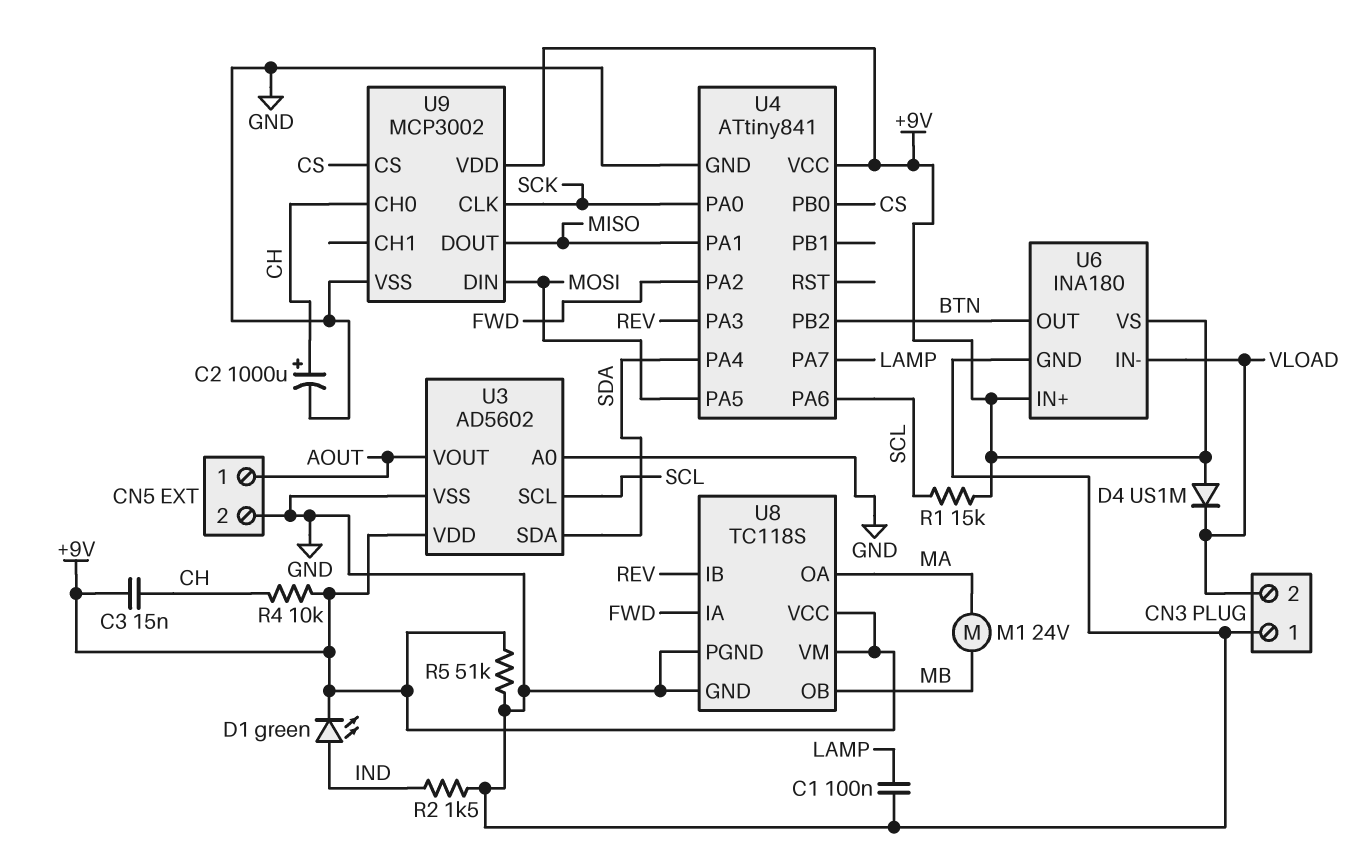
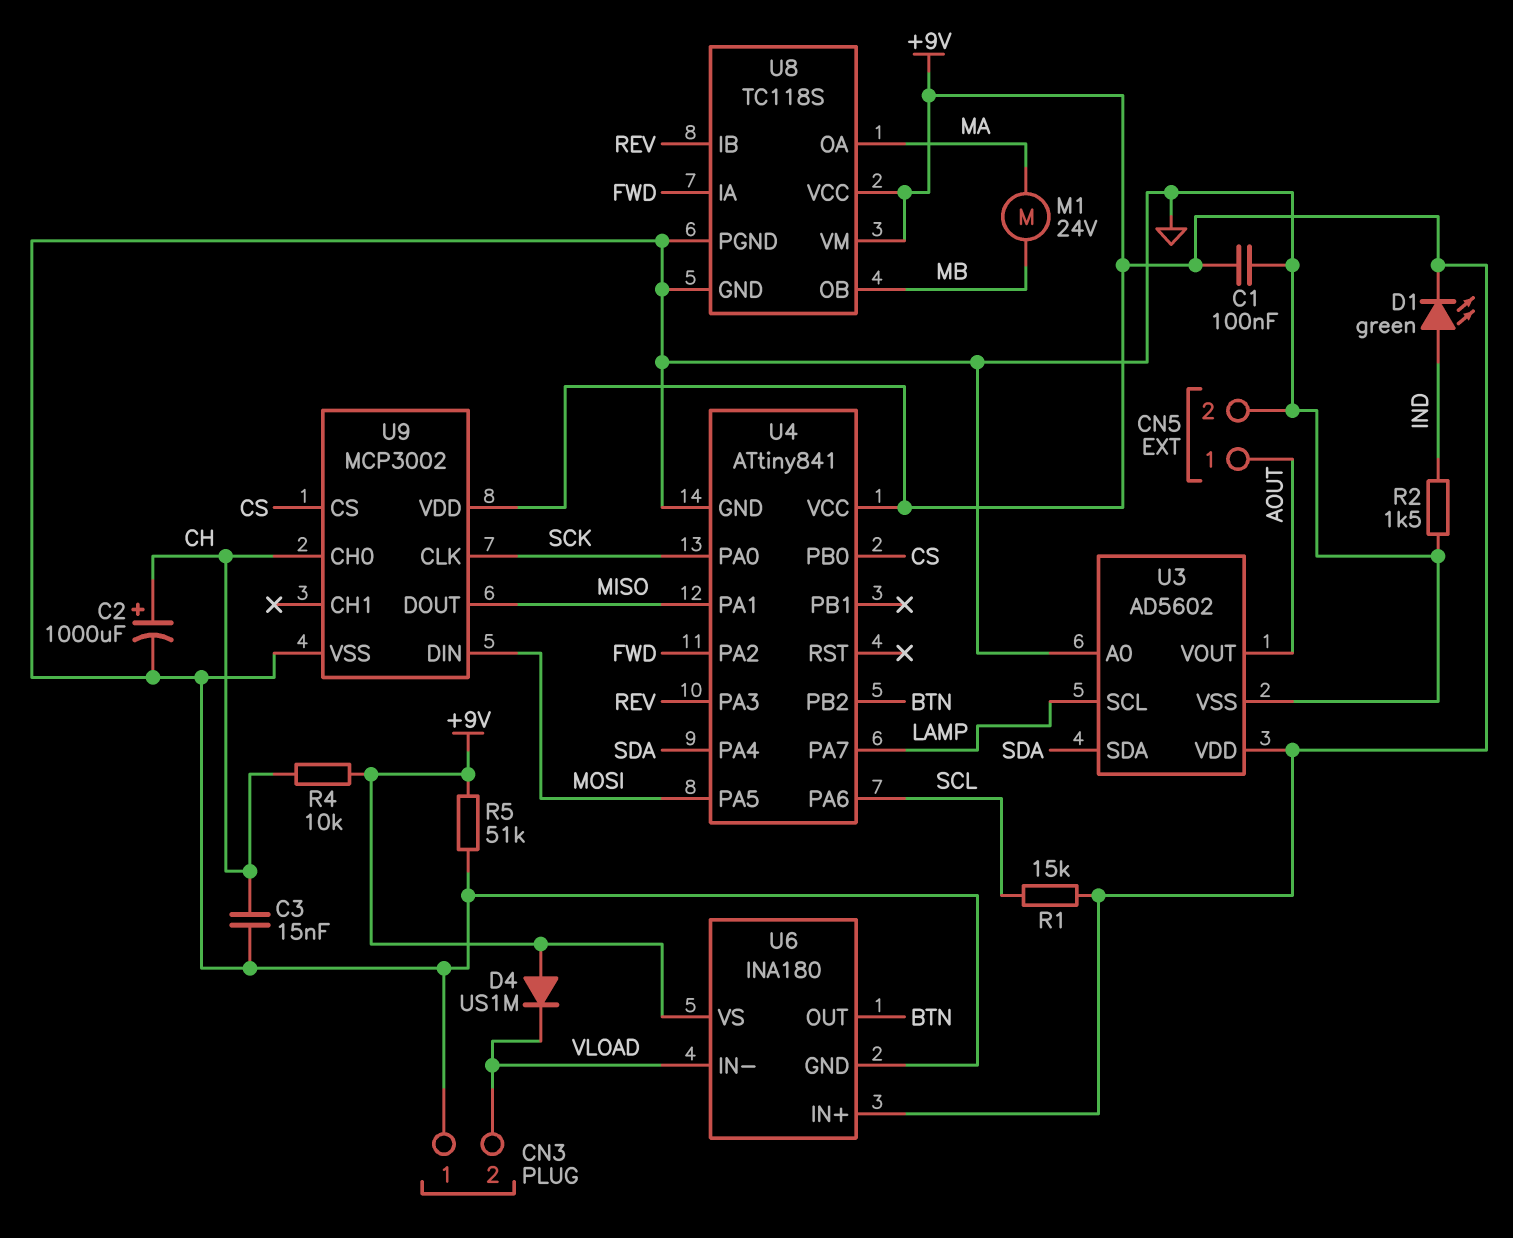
C1: 100nF (GND, LAMP) -> 100nF (+9V, GND)
C3: 15nF (+9V, CH) -> 15nF (CH, GND)
U3 pin SCL: SCL -> LAMP

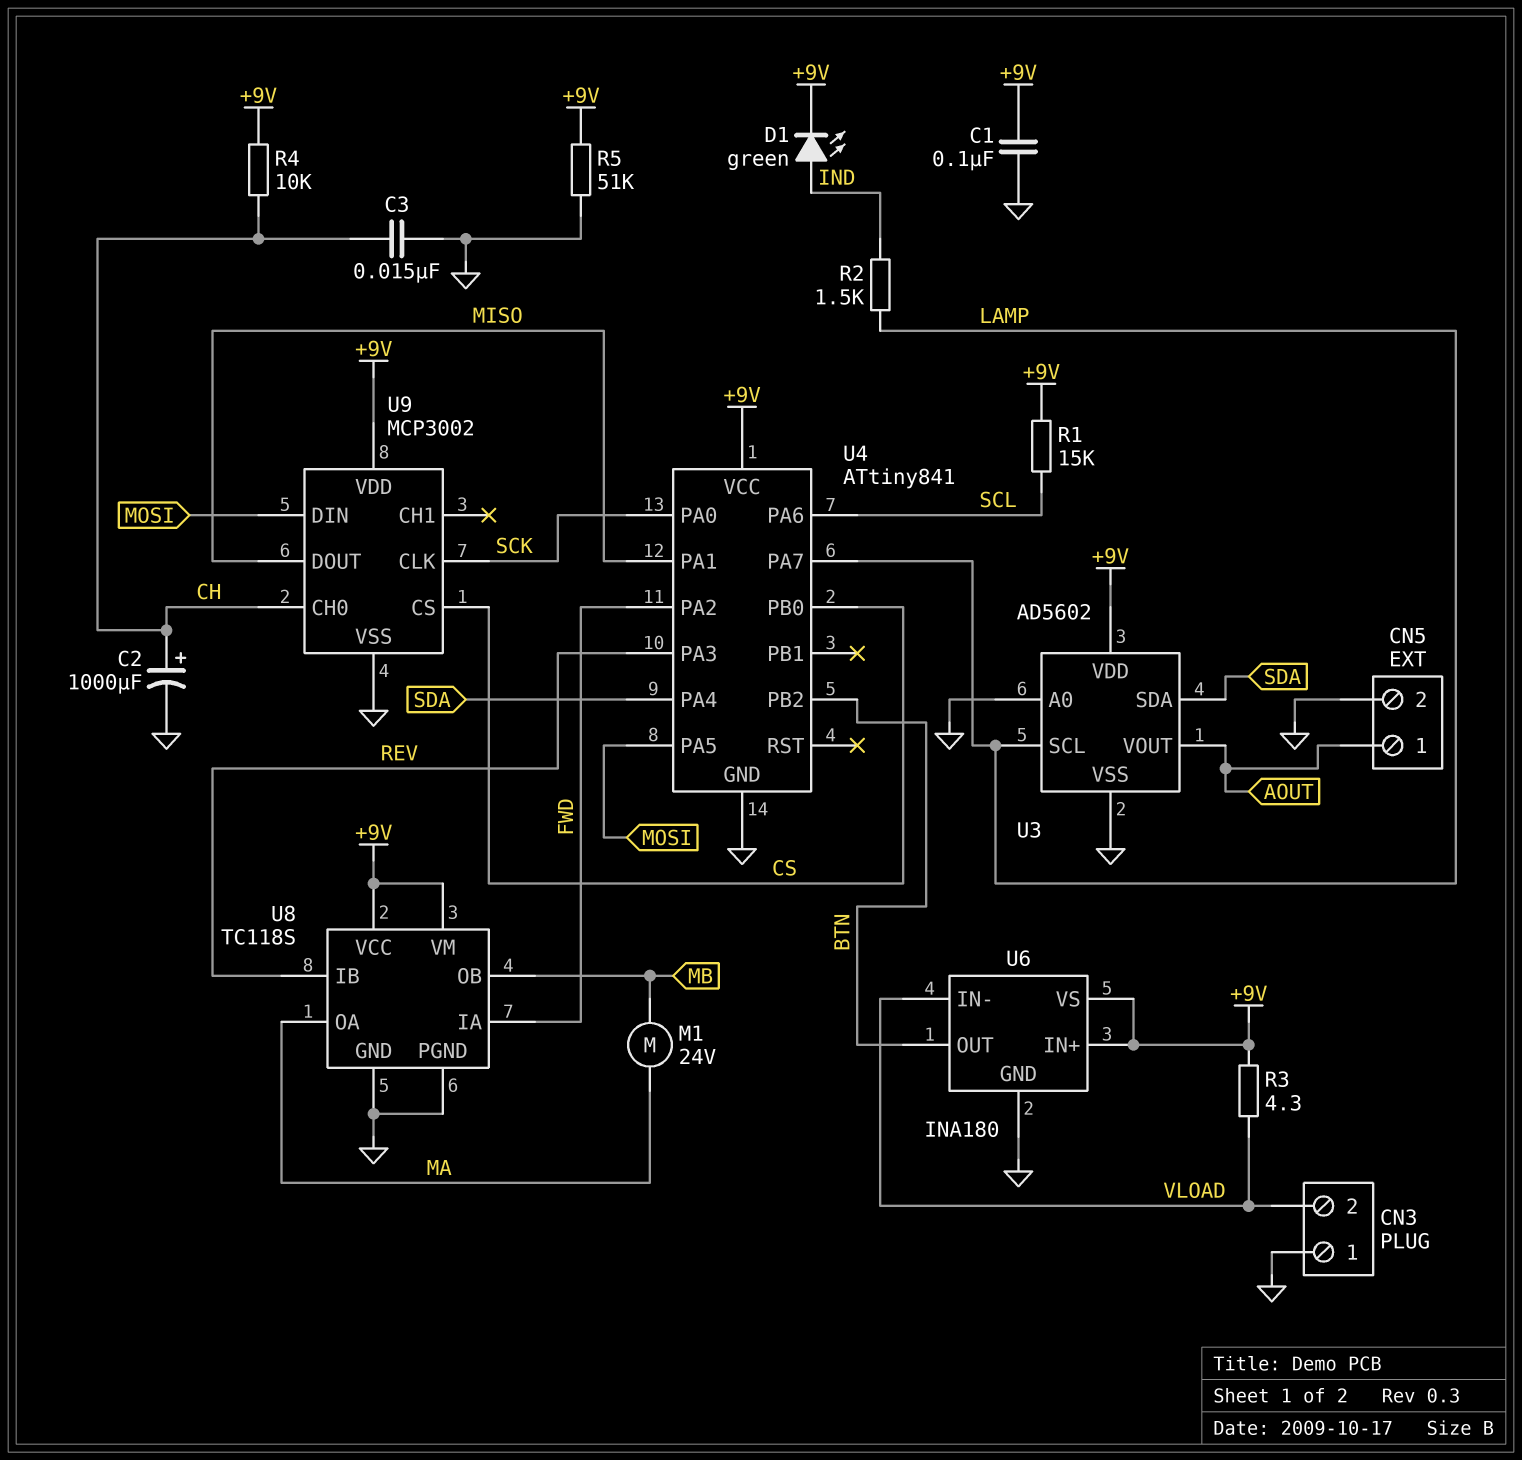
D4: diode US1M (A +9V, K VLOAD) -> none
R2: 1.5k (GND, IND) -> 1.5k (IND, LAMP)
R3: none -> 4.3 (+9V, VLOAD)

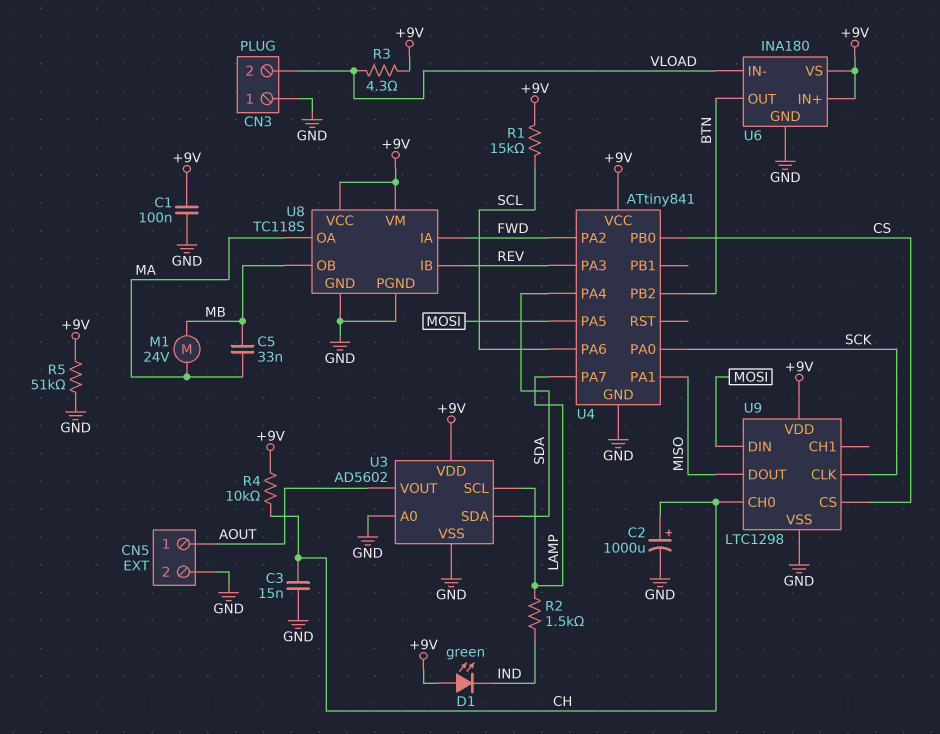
C5: none -> 33nF (MA, MB)
D1: LED green (A IND, K +9V) -> LED green (A +9V, K IND)
U9: MCP3002 -> LTC1298

